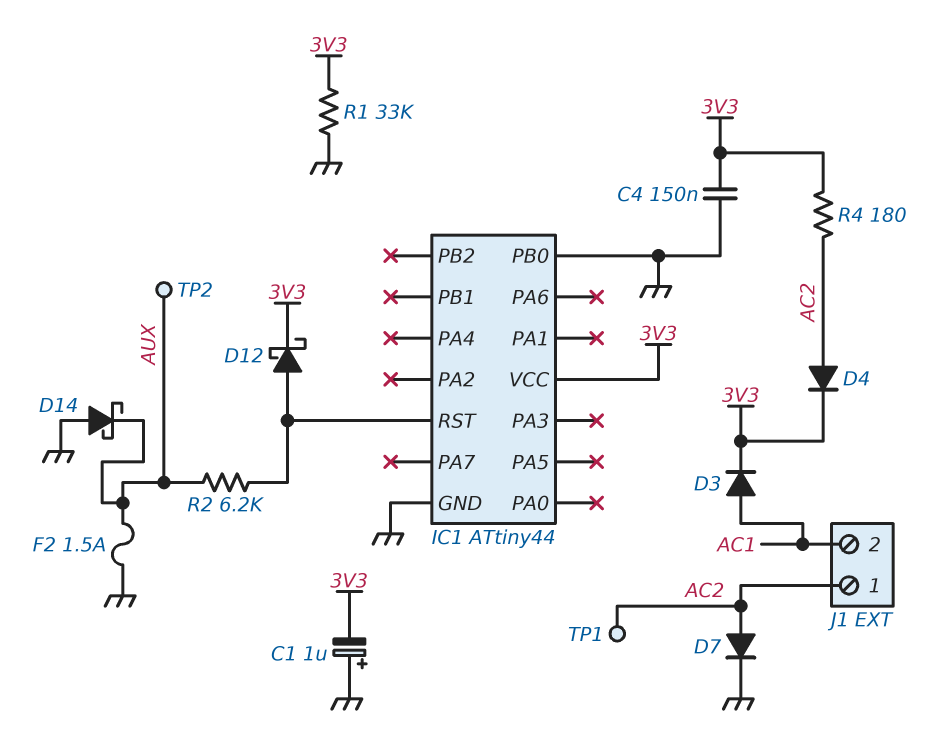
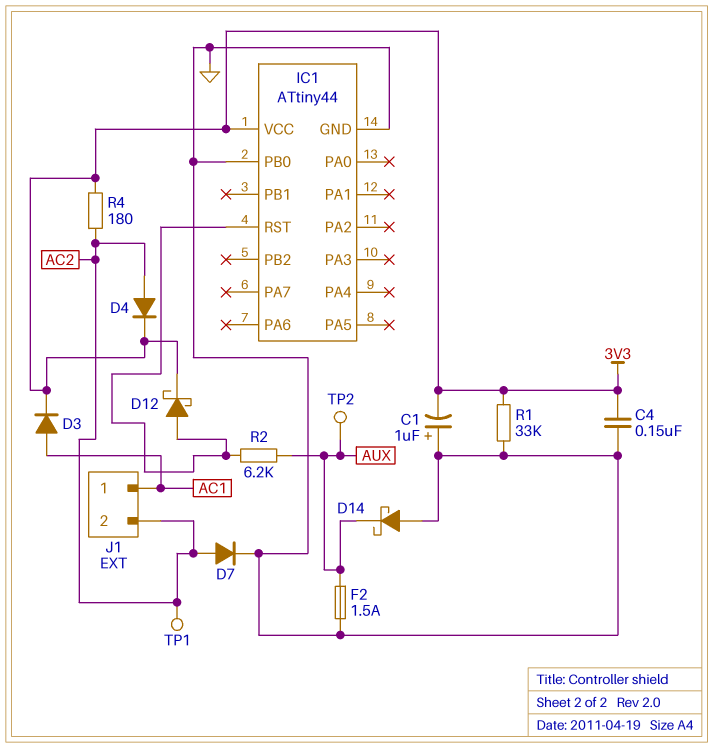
J1 pin 1: AC2 -> AC1
J1 pin 2: AC1 -> AC2

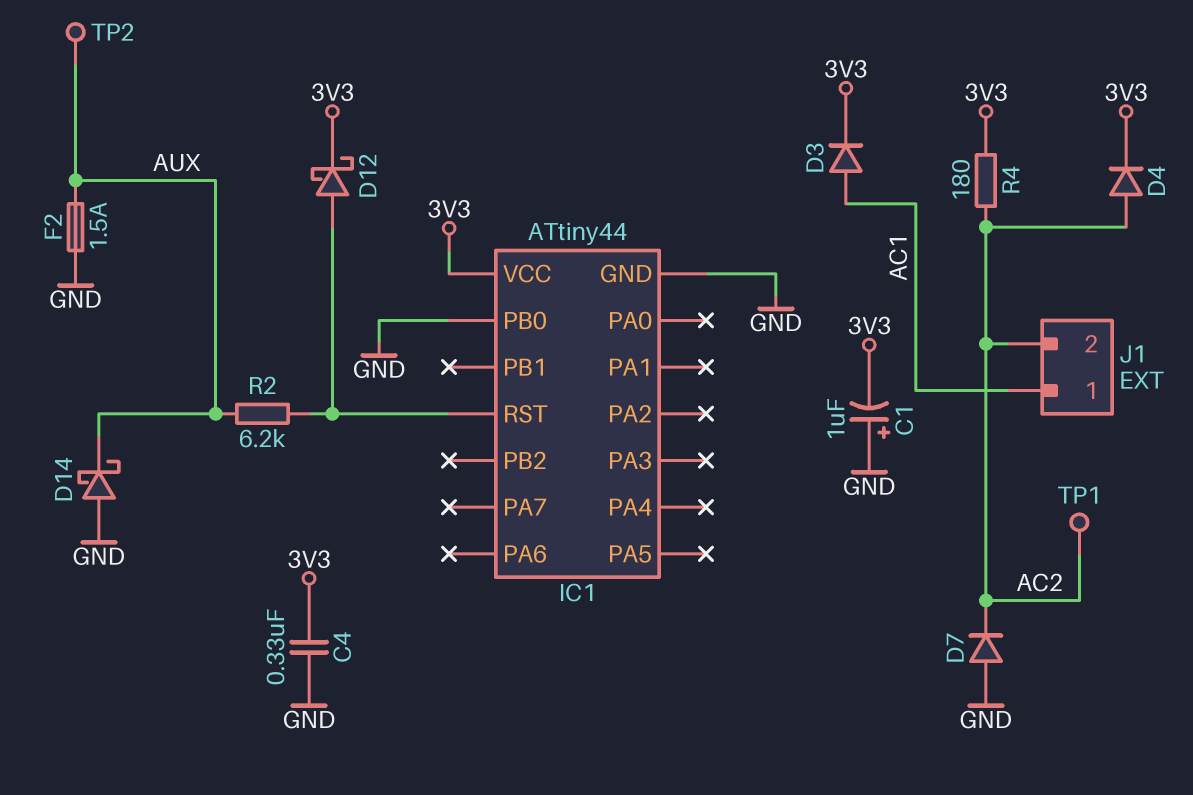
C4: 150nF (3V3, GND) -> 330nF (3V3, GND)
D7: diode (A AC2, K GND) -> diode (A GND, K AC2)
R1: 33k (3V3, GND) -> none

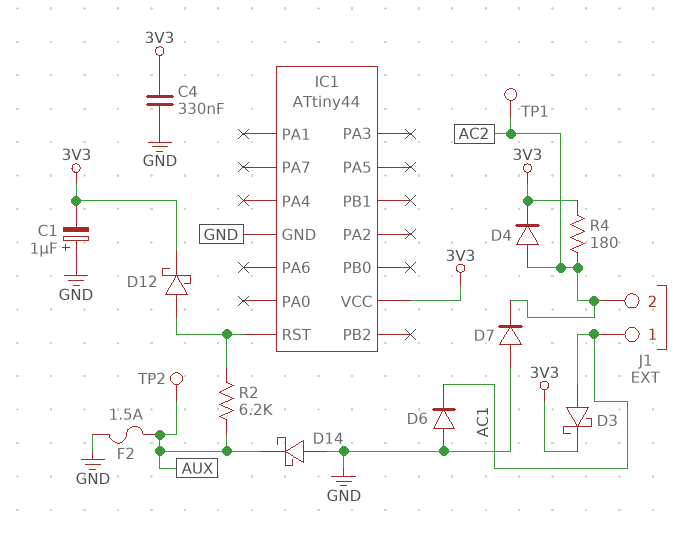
D3: diode (A AC1, K 3V3) -> schottky (A AC1, K 3V3)
D6: none -> diode (A GND, K AC1)
IC1 pin PB0: GND -> none

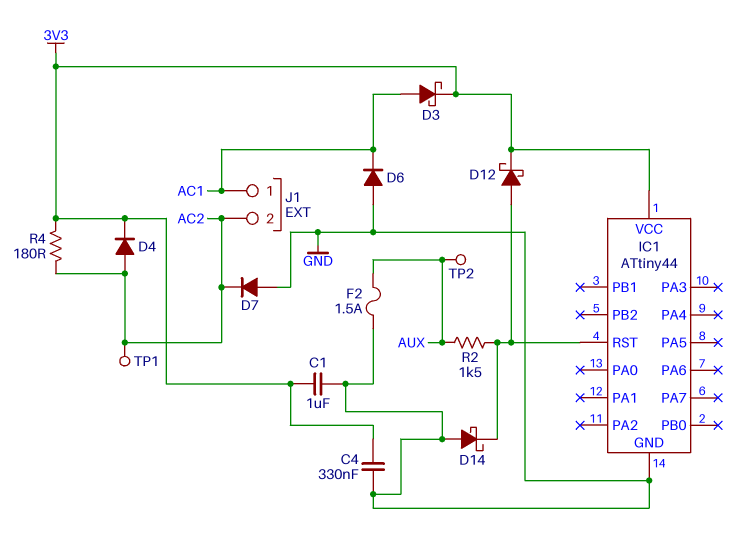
C1: 1uF (plus GND, minus 3V3) -> 1uF (3V3, GND)
D14: schottky (A GND, K AUX) -> schottky (A GND, K IC1/RST)
R2: 6.2k (AUX, IC1/RST) -> 1.5k (AUX, IC1/RST)

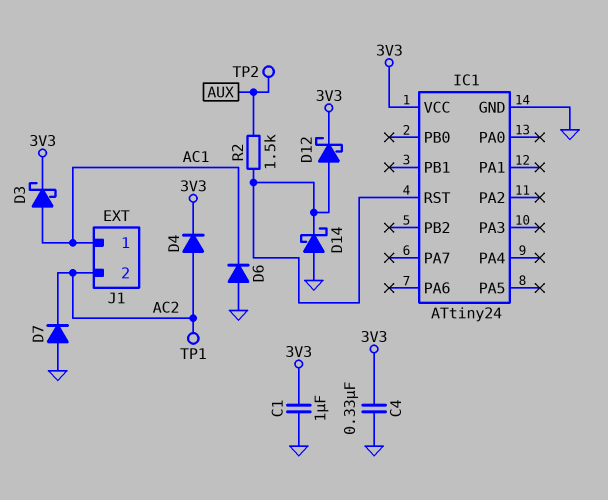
F2: 1.5A (AUX, GND) -> none
IC1: ATtiny44 -> ATtiny24
R4: 180 (3V3, AC2) -> none

